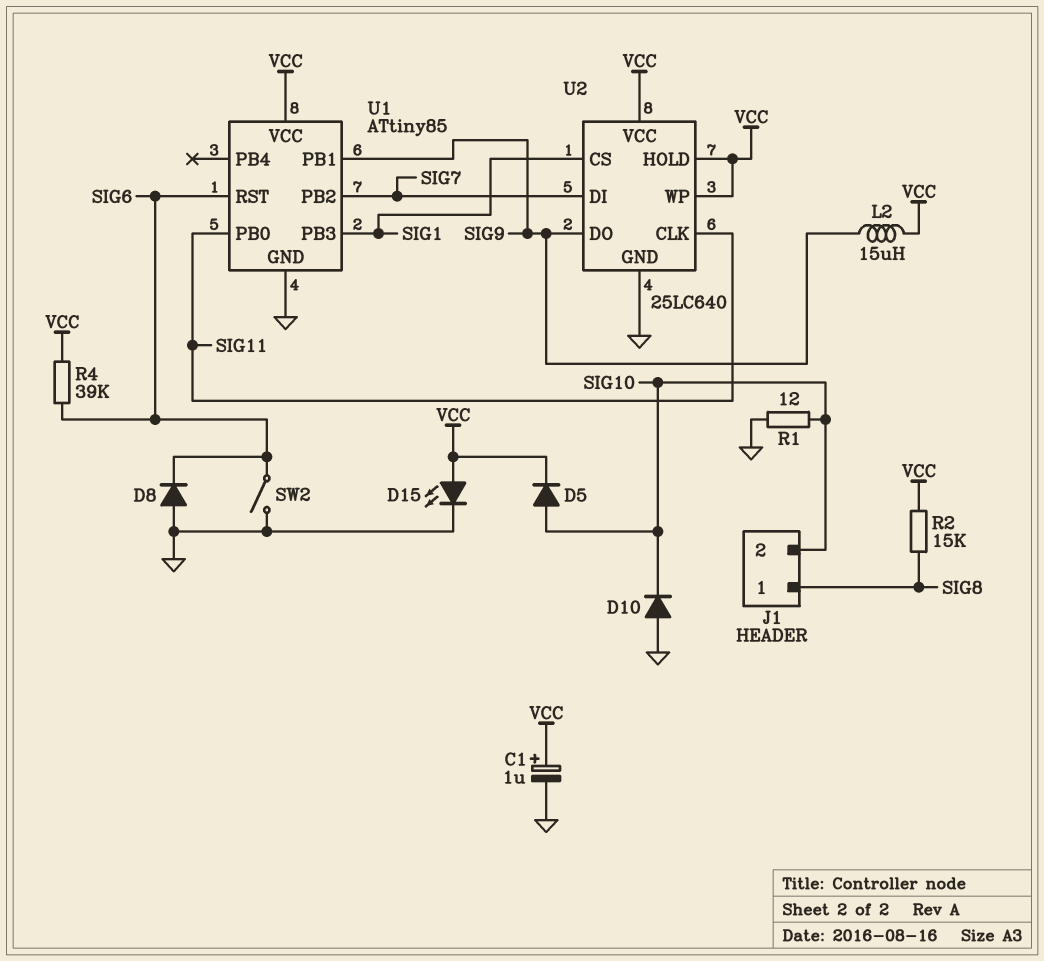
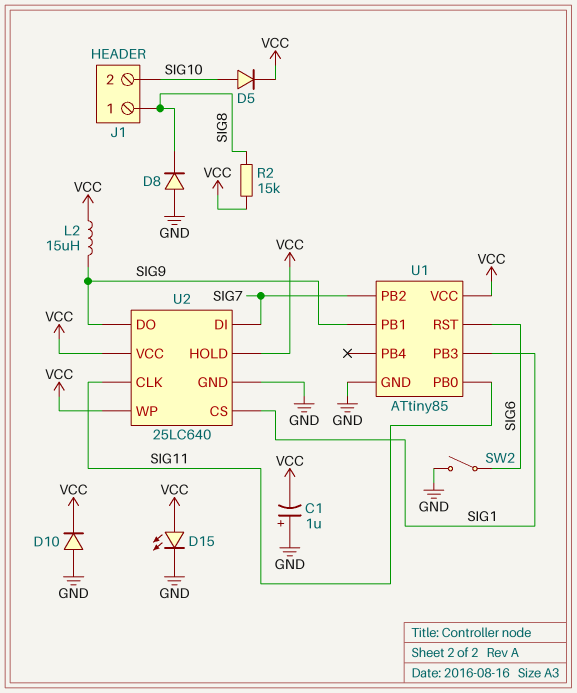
C1: 1uF (plus VCC, minus GND) -> 1uF (plus GND, minus VCC)
D8: diode (A GND, K SIG6) -> diode (A GND, K SIG8)
D10: diode (A GND, K SIG10) -> diode (A GND, K VCC)
R1: 12 (GND, SIG10) -> none
R4: 39k (SIG6, VCC) -> none

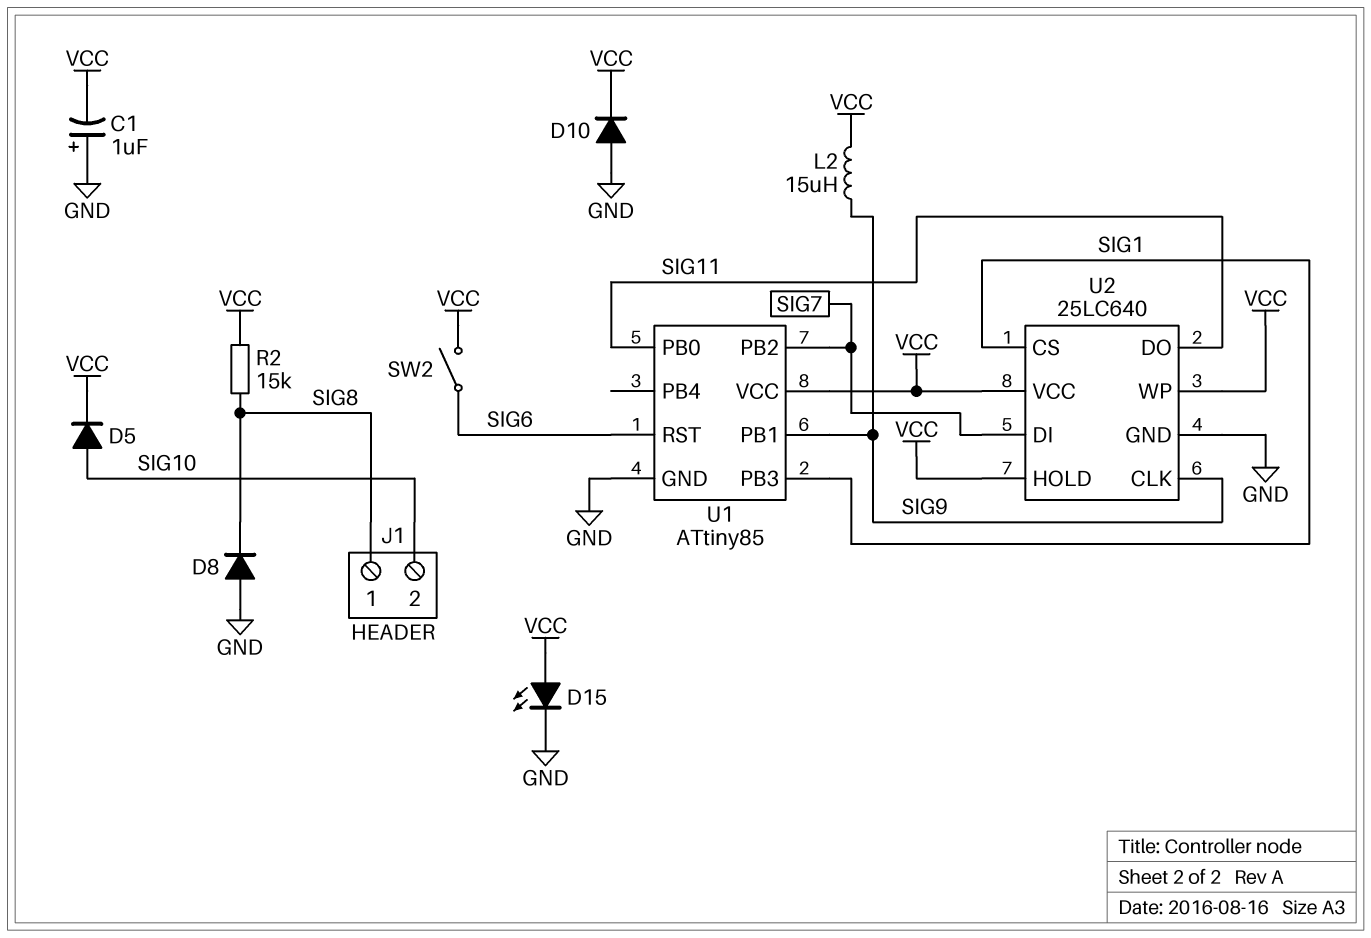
SW2: switch (GND, SIG6) -> switch (SIG6, VCC)
U2 pin CLK: SIG11 -> SIG9
U2 pin DO: SIG9 -> SIG11

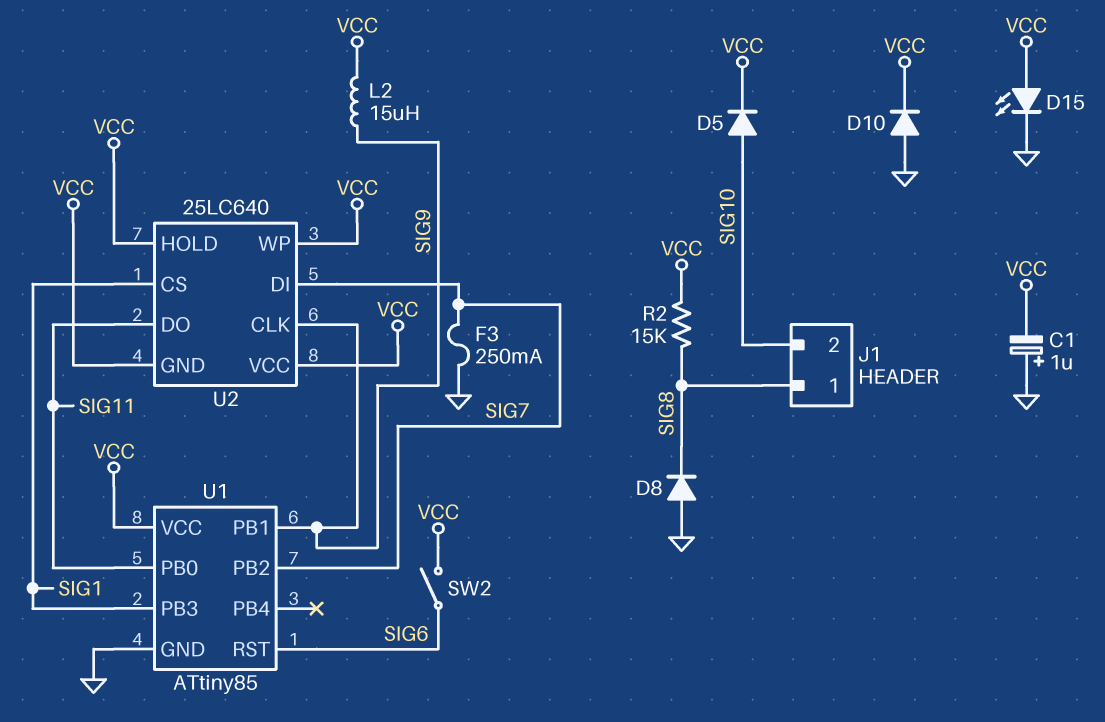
F3: none -> 250mA (GND, SIG7)
U2 pin GND: GND -> VCC

